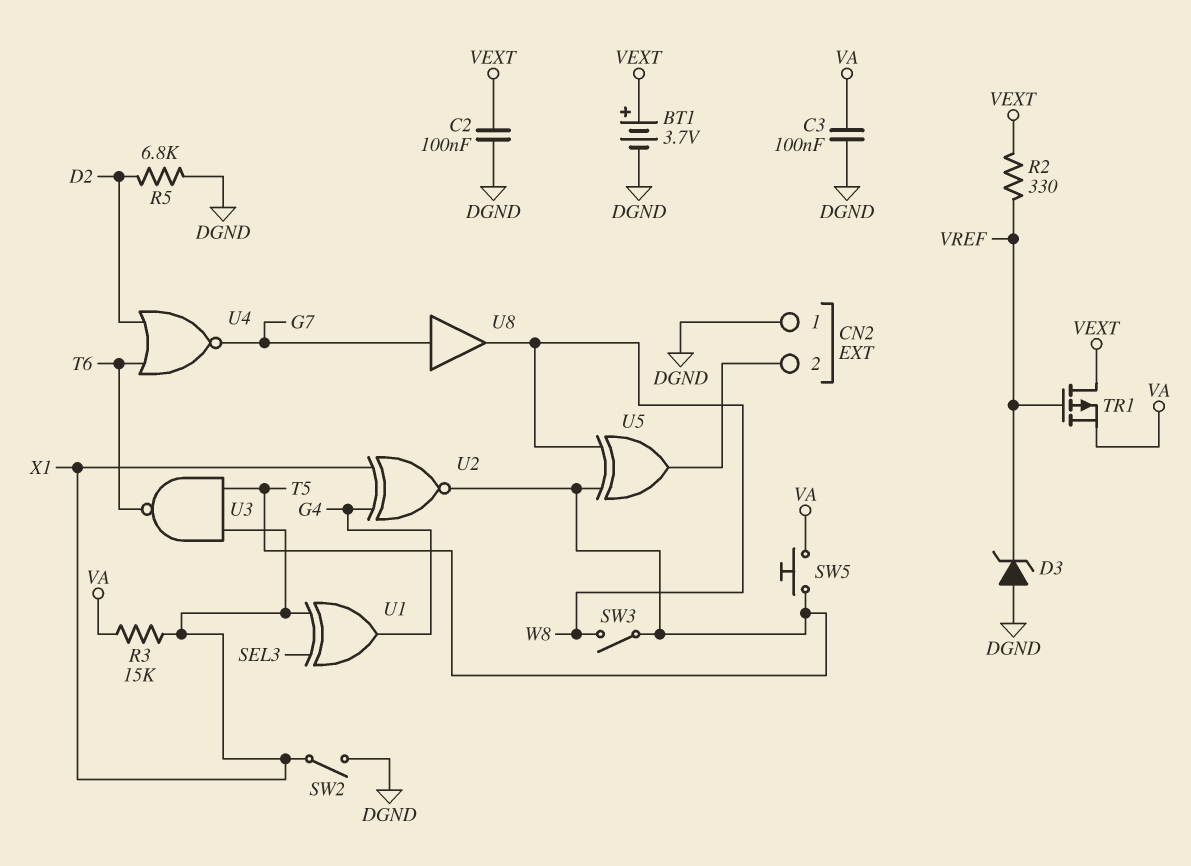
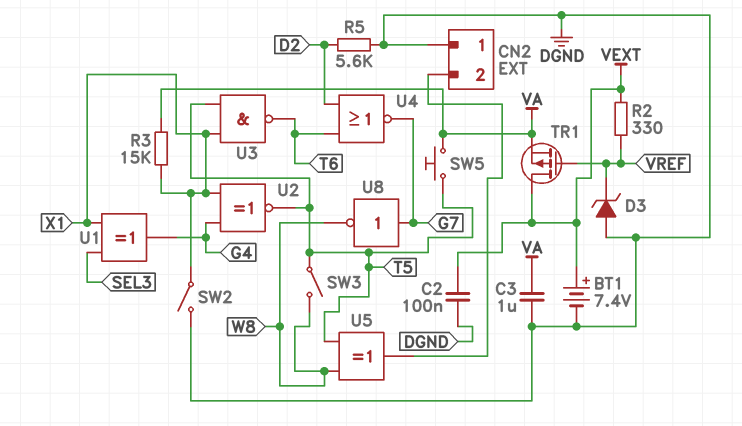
BT1: 3.7V (plus VEXT, minus DGND) -> 7.4V (plus VEXT, minus DGND)
C3: 100nF (DGND, VA) -> 1uF (DGND, VA)
R5: 6.8k (D2, DGND) -> 5.6k (D2, DGND)
U8: buffer (in G7, out W8) -> NOT (in G7, out W8)

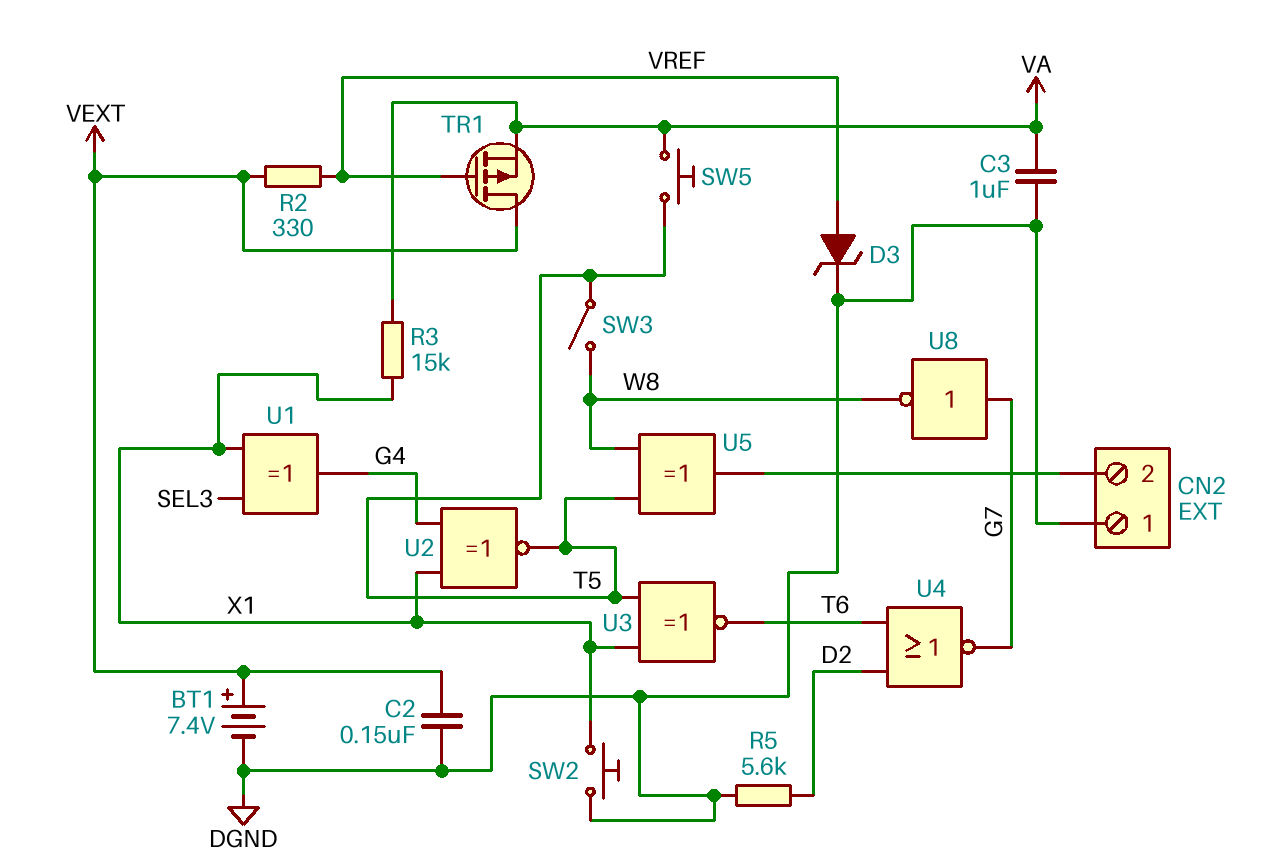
C2: 100nF (DGND, VEXT) -> 150nF (DGND, VEXT)
D3: zener (A DGND, K VREF) -> zener (A VREF, K DGND)
SW2: switch (DGND, X1) -> button (DGND, X1)
U3: NAND (in T5, in X1, out T6) -> XNOR (in T5, in X1, out T6)

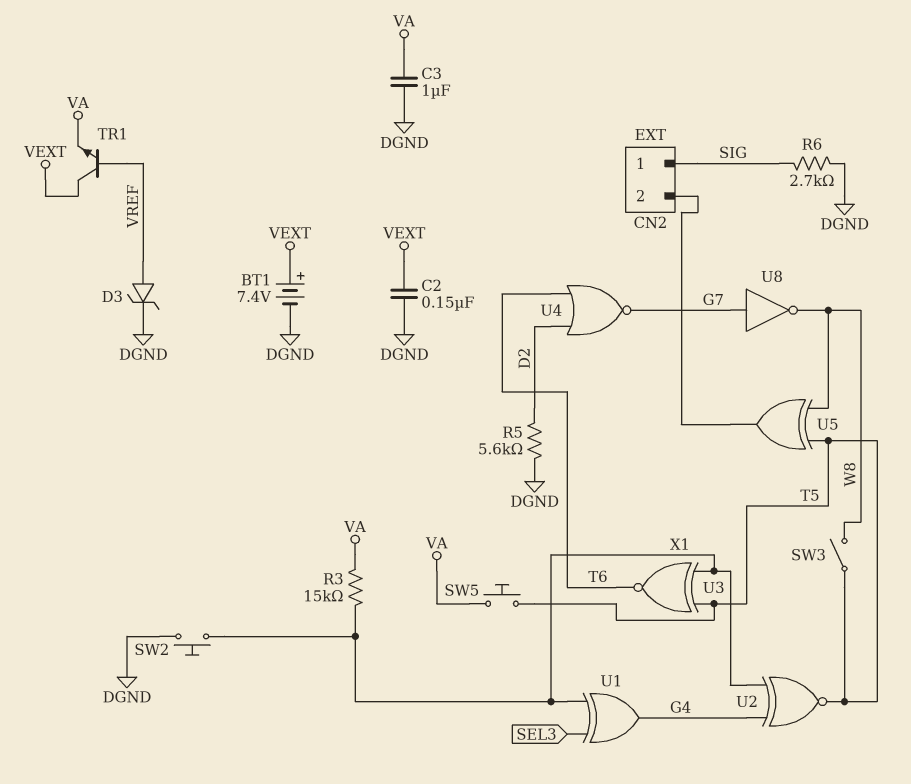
CN2 pin 1: DGND -> SIG
R2: 330 (VEXT, VREF) -> none
R6: none -> 2.7k (DGND, SIG)
TR1: PMOS (G VREF, D VEXT, S VA) -> NPN (B VREF, C VEXT, E VA)

